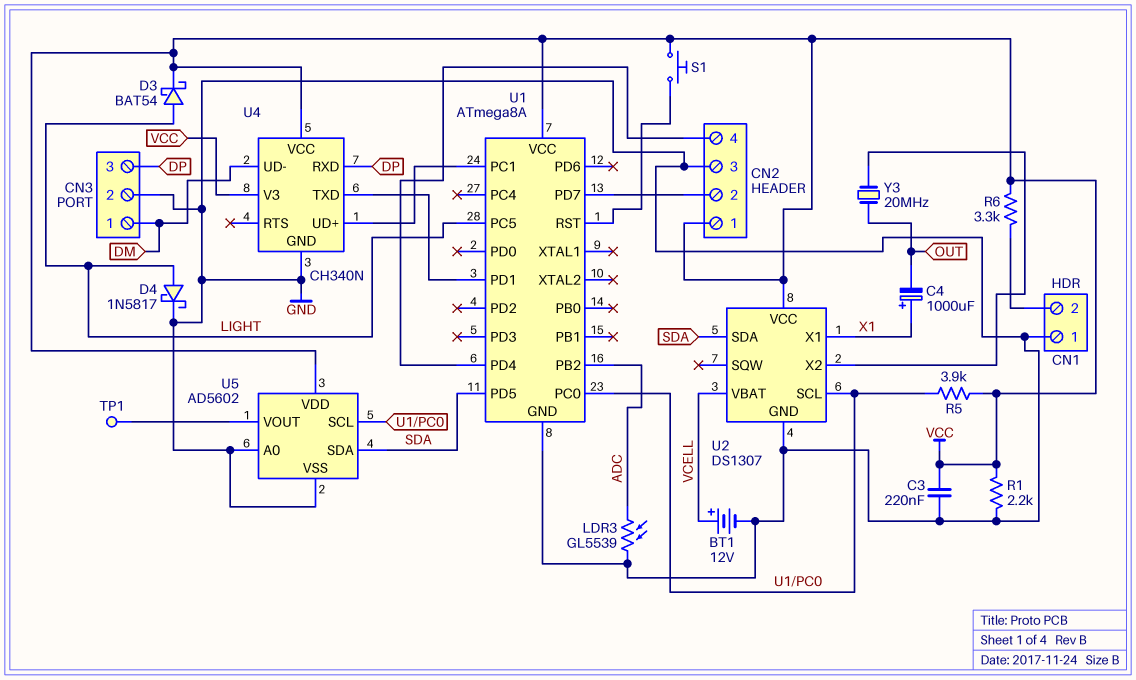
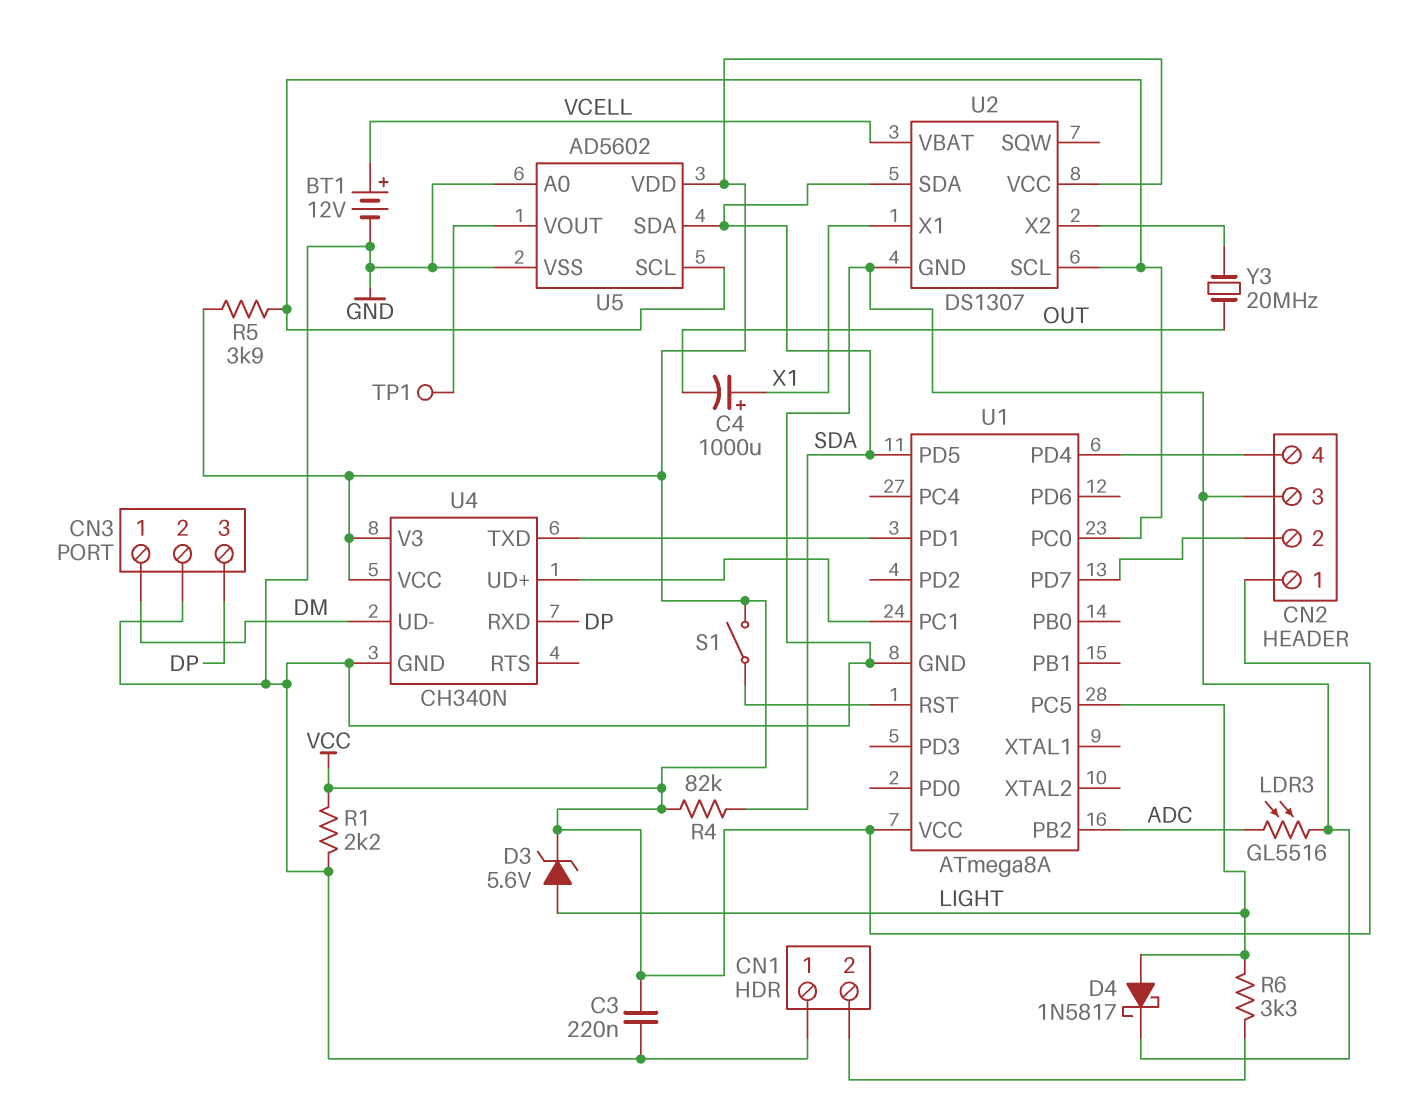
D3: schottky BAT54 (A LIGHT, K VCC) -> zener 5.6V (A LIGHT, K VCC)
LDR3: GL5539 (ADC, GND) -> GL5516 (ADC, GND)
R4: none -> 82k (SDA, VCC)
R6: 3.3k (CN1/2, VCC) -> 3.3k (CN1/2, LIGHT)
S1: button (U1/RST, VCC) -> switch (U1/RST, VCC)

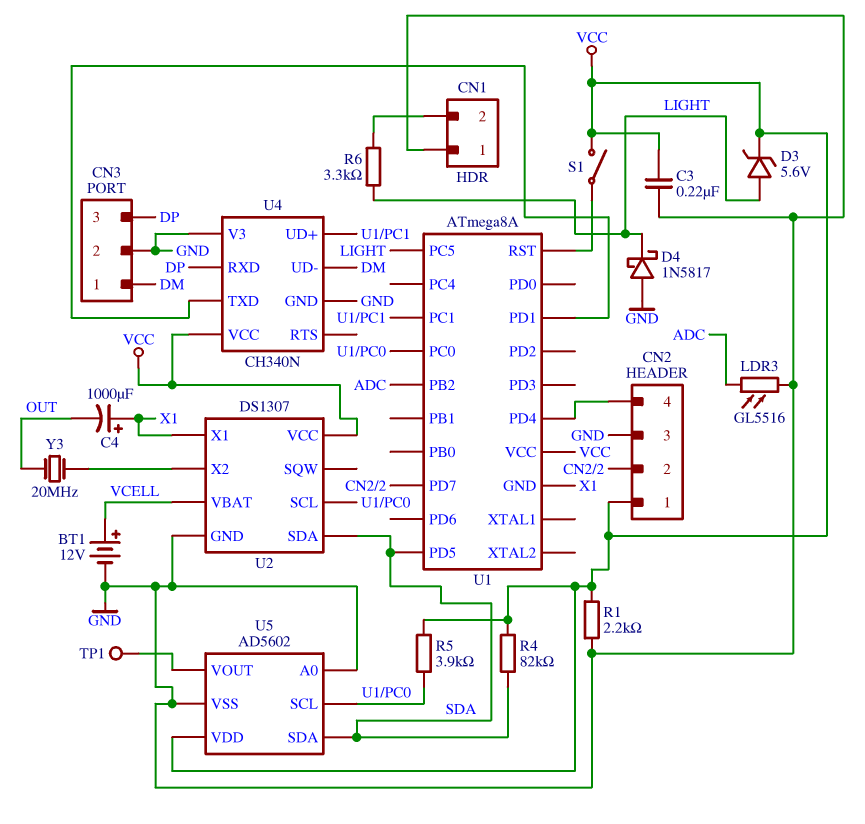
D4: schottky 1N5817 (A LIGHT, K GND) -> schottky 1N5817 (A GND, K LIGHT)
U1 pin GND: GND -> X1
U4 pin V3: VCC -> GND

